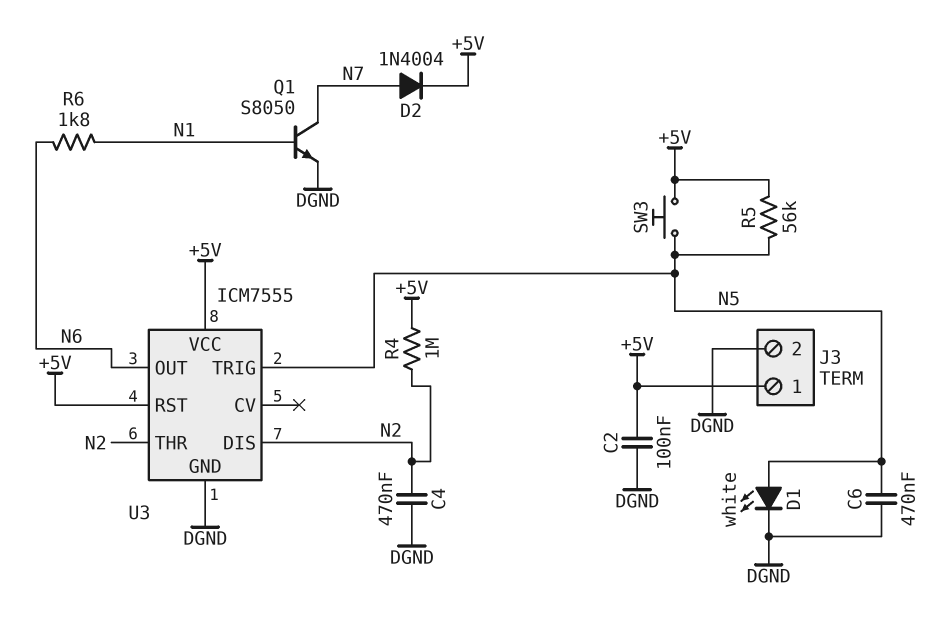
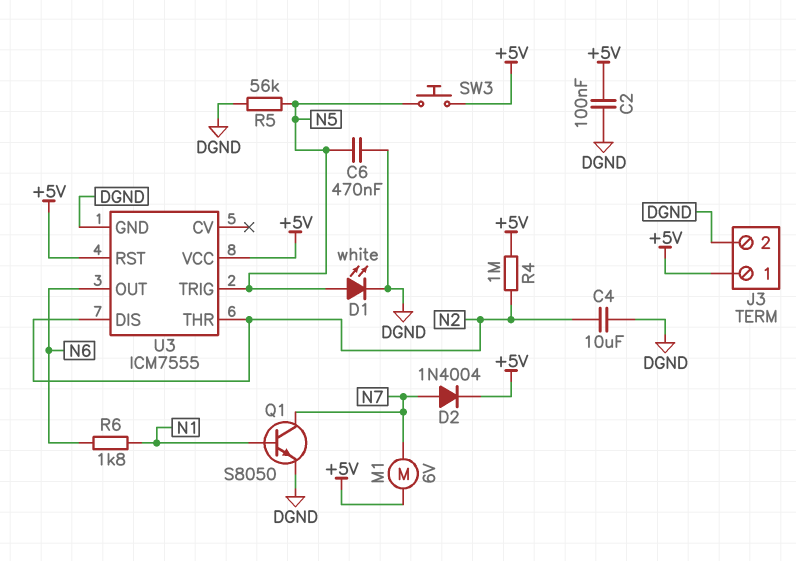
C4: 470nF (DGND, N2) -> 10uF (DGND, N2)
M1: none -> motor 6V (+5V, N7)
R5: 56k (+5V, N5) -> 56k (DGND, N5)

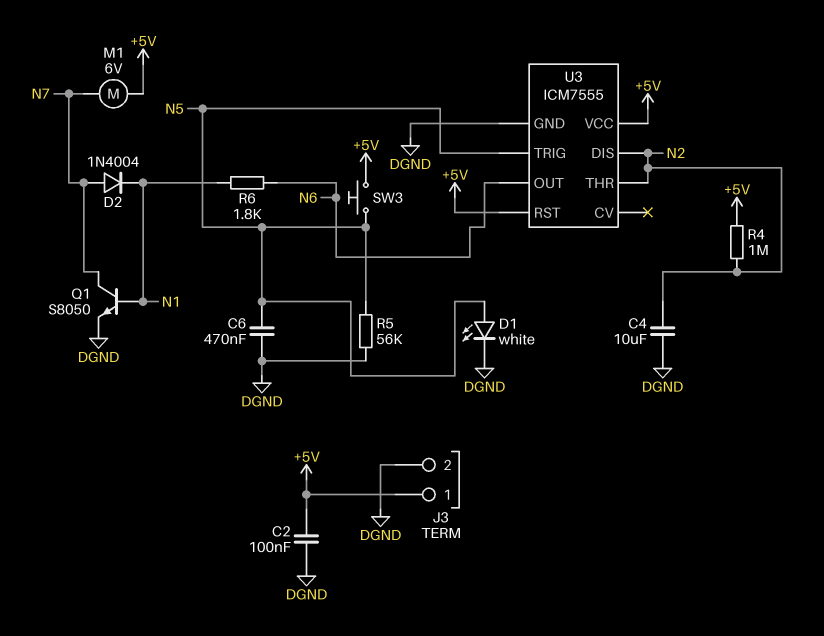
D2: diode 1N4004 (A N7, K +5V) -> diode 1N4004 (A N7, K N1)

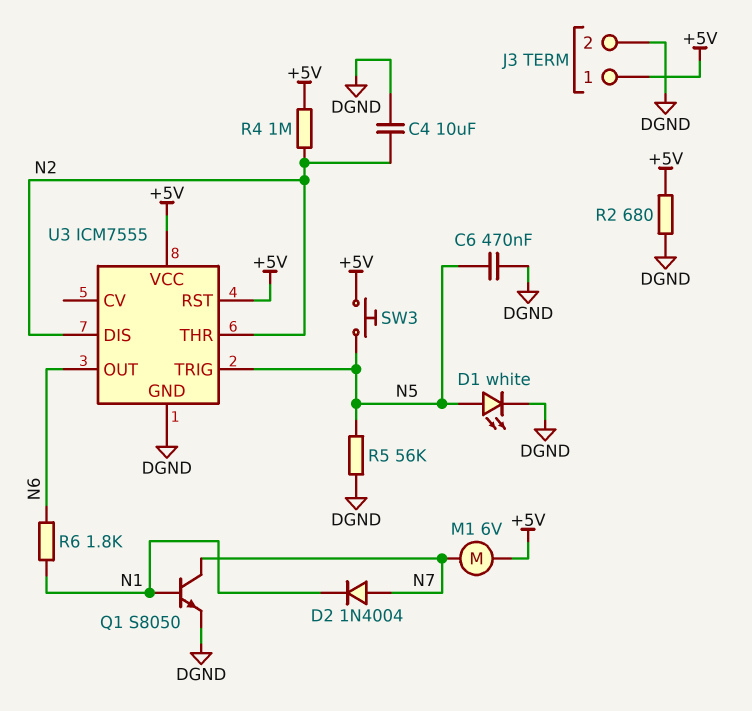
C2: 100nF (+5V, DGND) -> none
R2: none -> 680 (+5V, DGND)

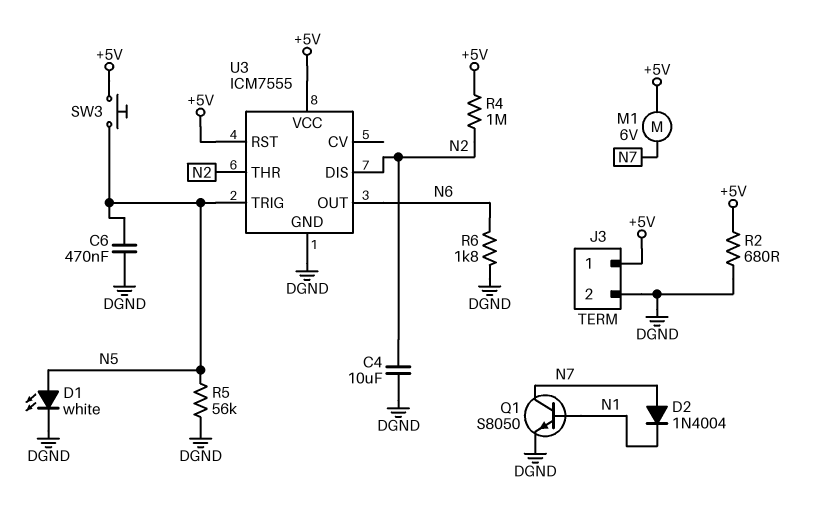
R6: 1.8k (N1, N6) -> 1.8k (DGND, N6)

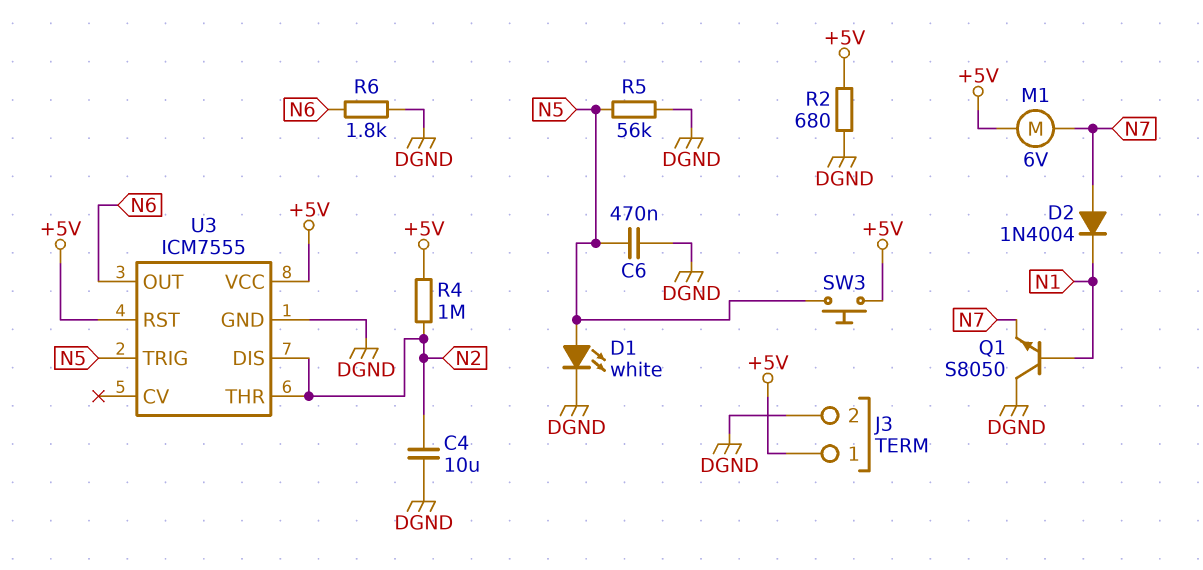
Q1: NPN S8050 (B N1, C N7, E DGND) -> NPN S8050 (B N1, C DGND, E N7)

